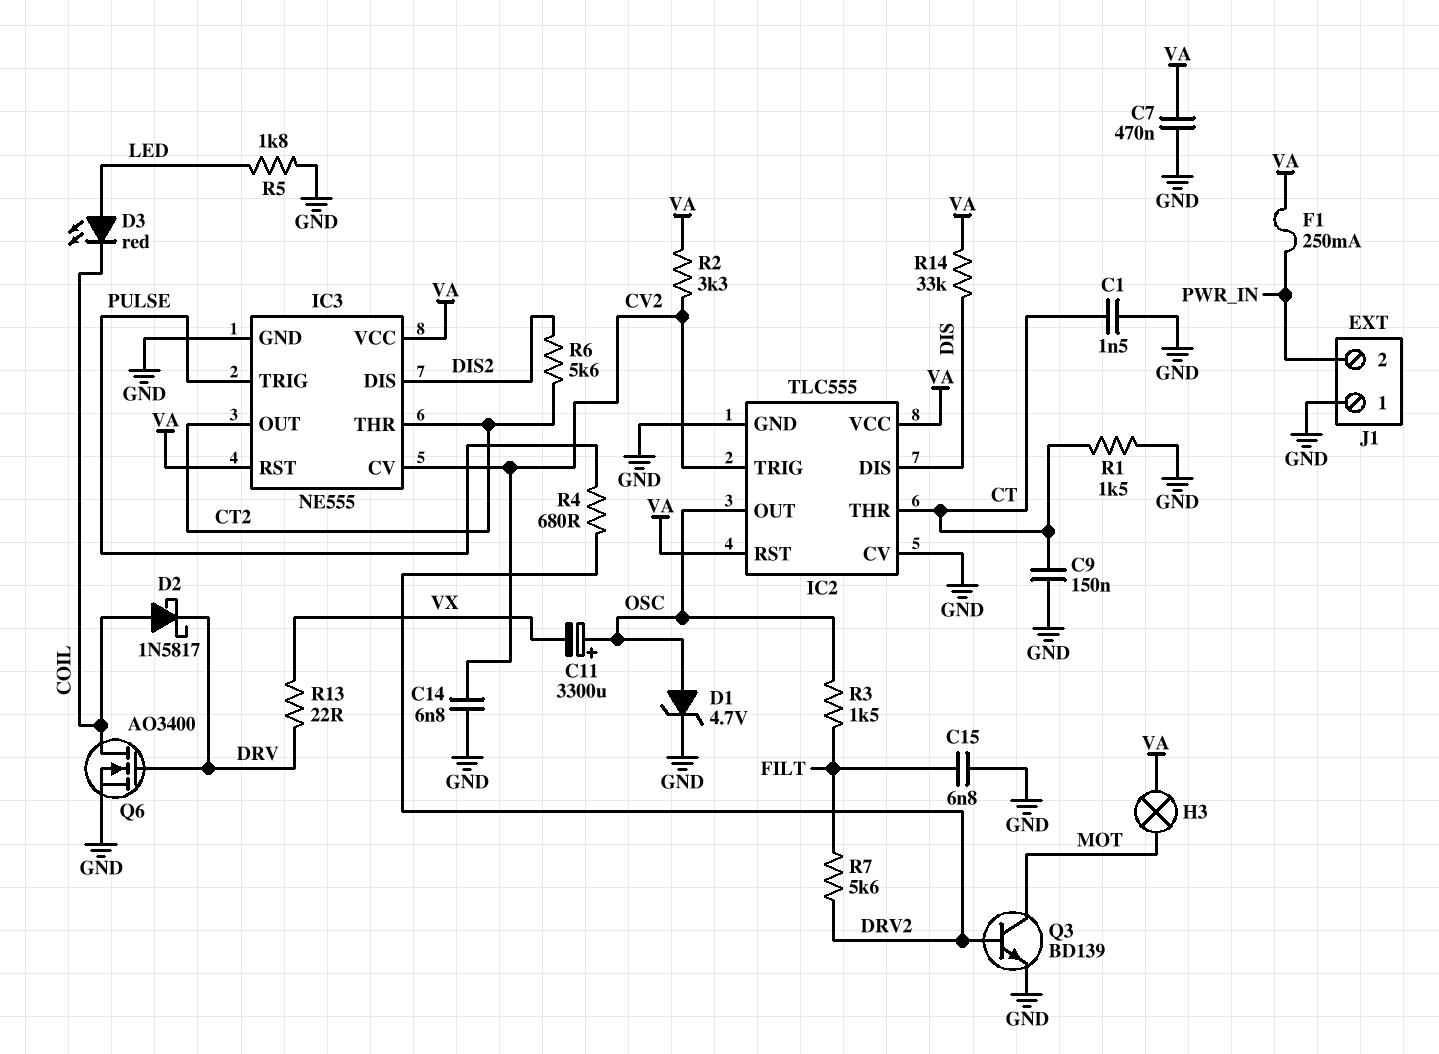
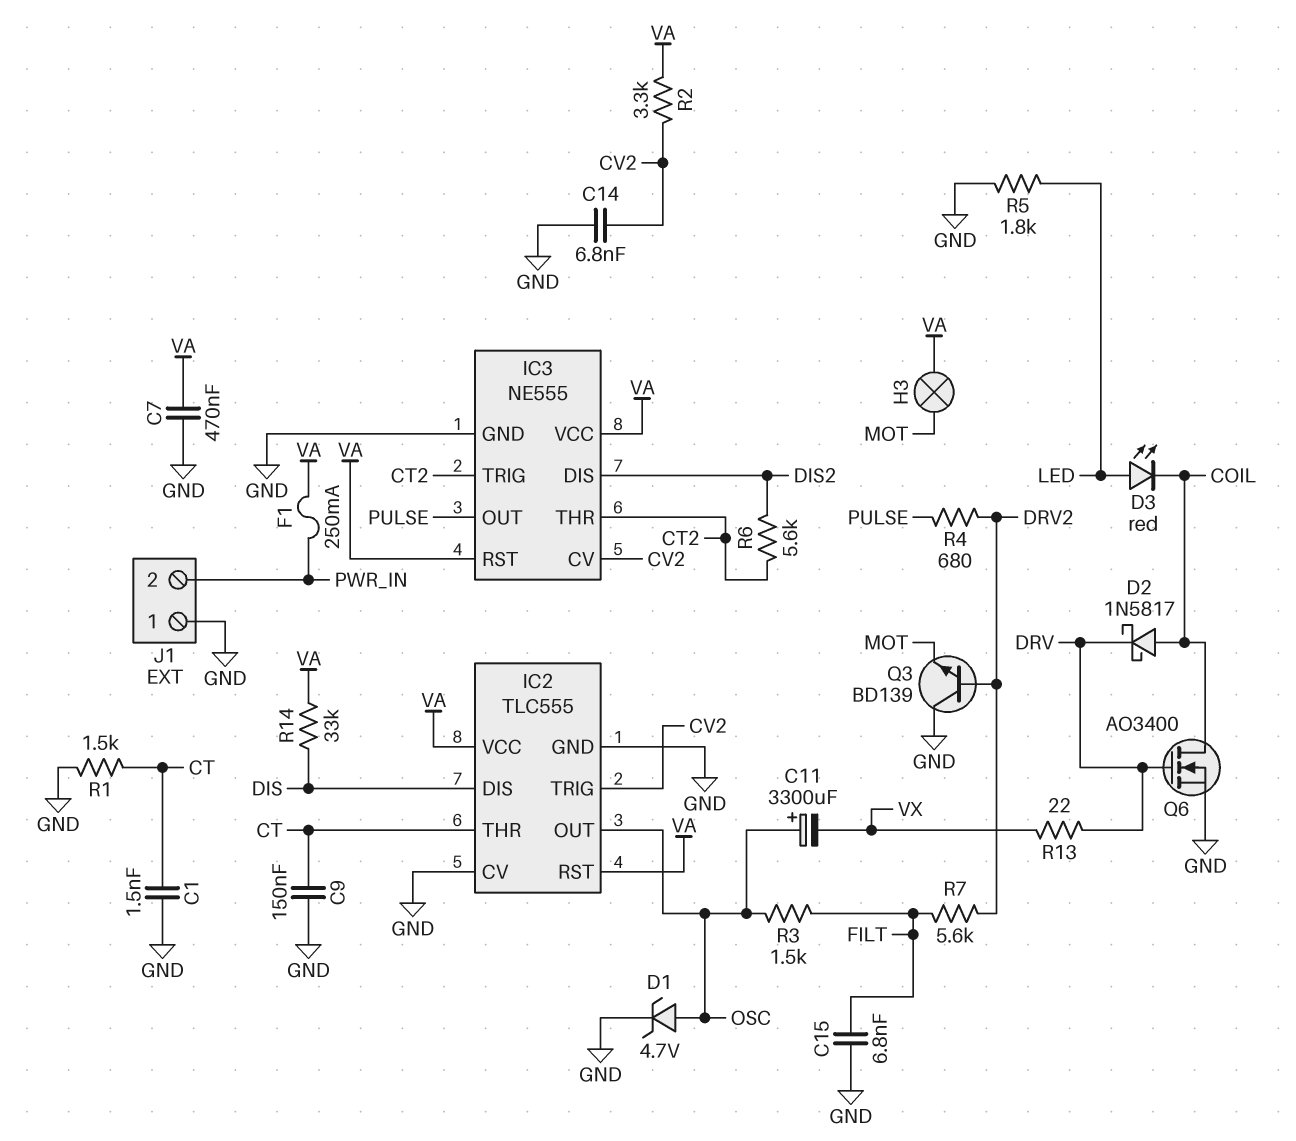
IC3 pin OUT: CT2 -> PULSE
IC3 pin TRIG: PULSE -> CT2
Q3: NPN BD139 (B DRV2, C MOT, E GND) -> NPN BD139 (B DRV2, C GND, E MOT)

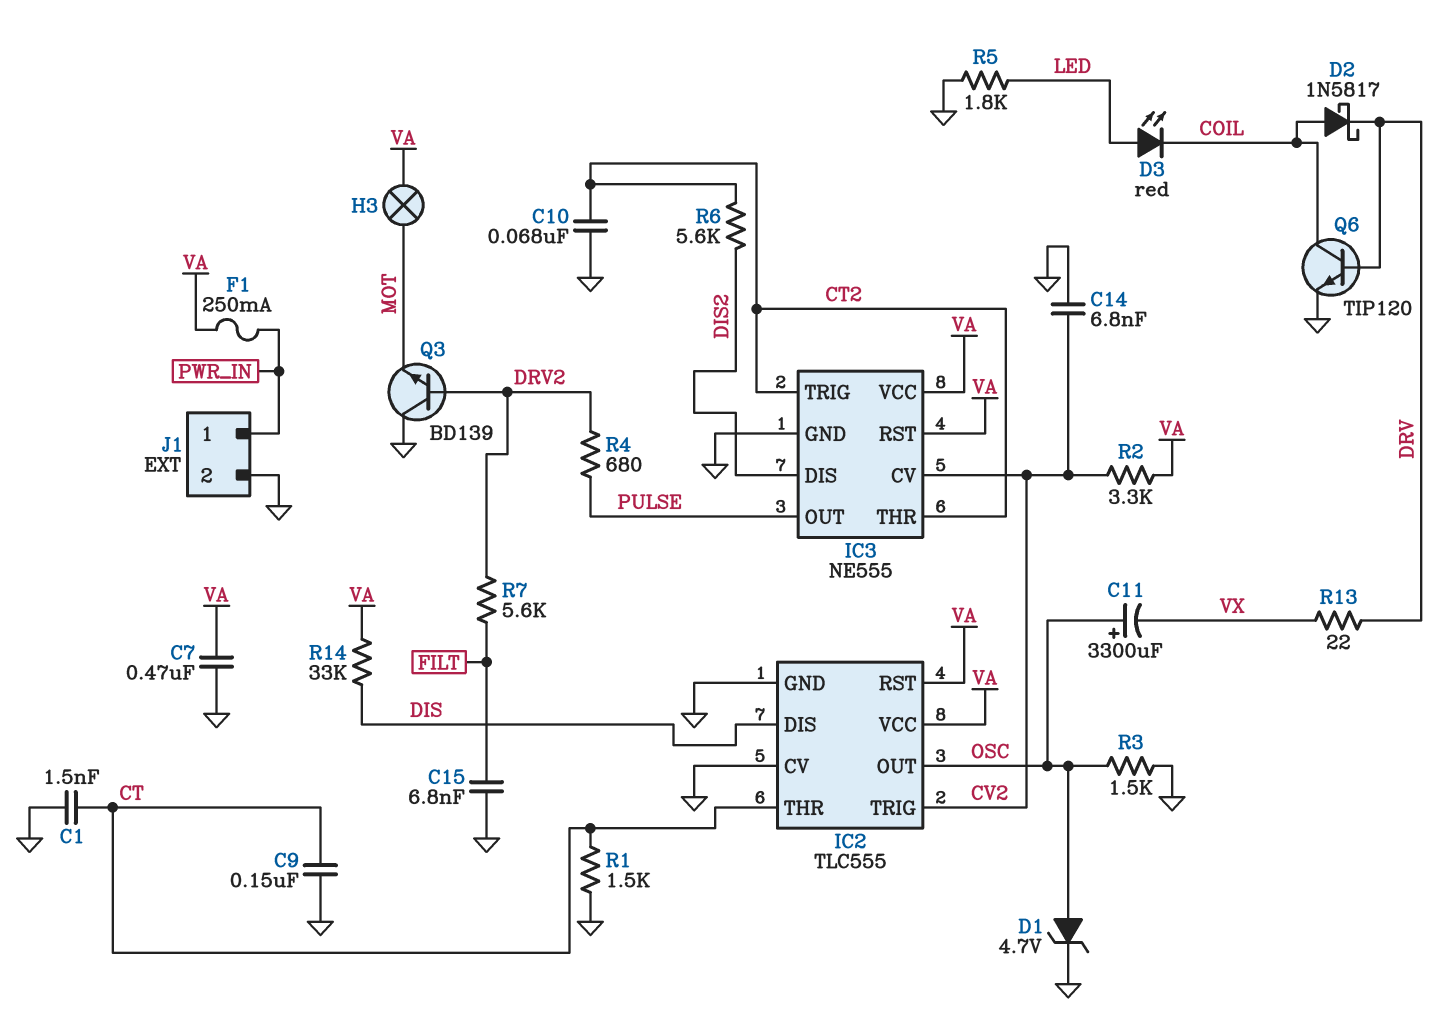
C10: none -> 68nF (CT2, GND)
J1 pin 1: GND -> PWR_IN
J1 pin 2: PWR_IN -> GND
Q6: NMOS AO3400 (G DRV, D COIL, S GND) -> NPN TIP120 (B DRV, C COIL, E GND)
R3: 1.5k (FILT, OSC) -> 1.5k (GND, OSC)

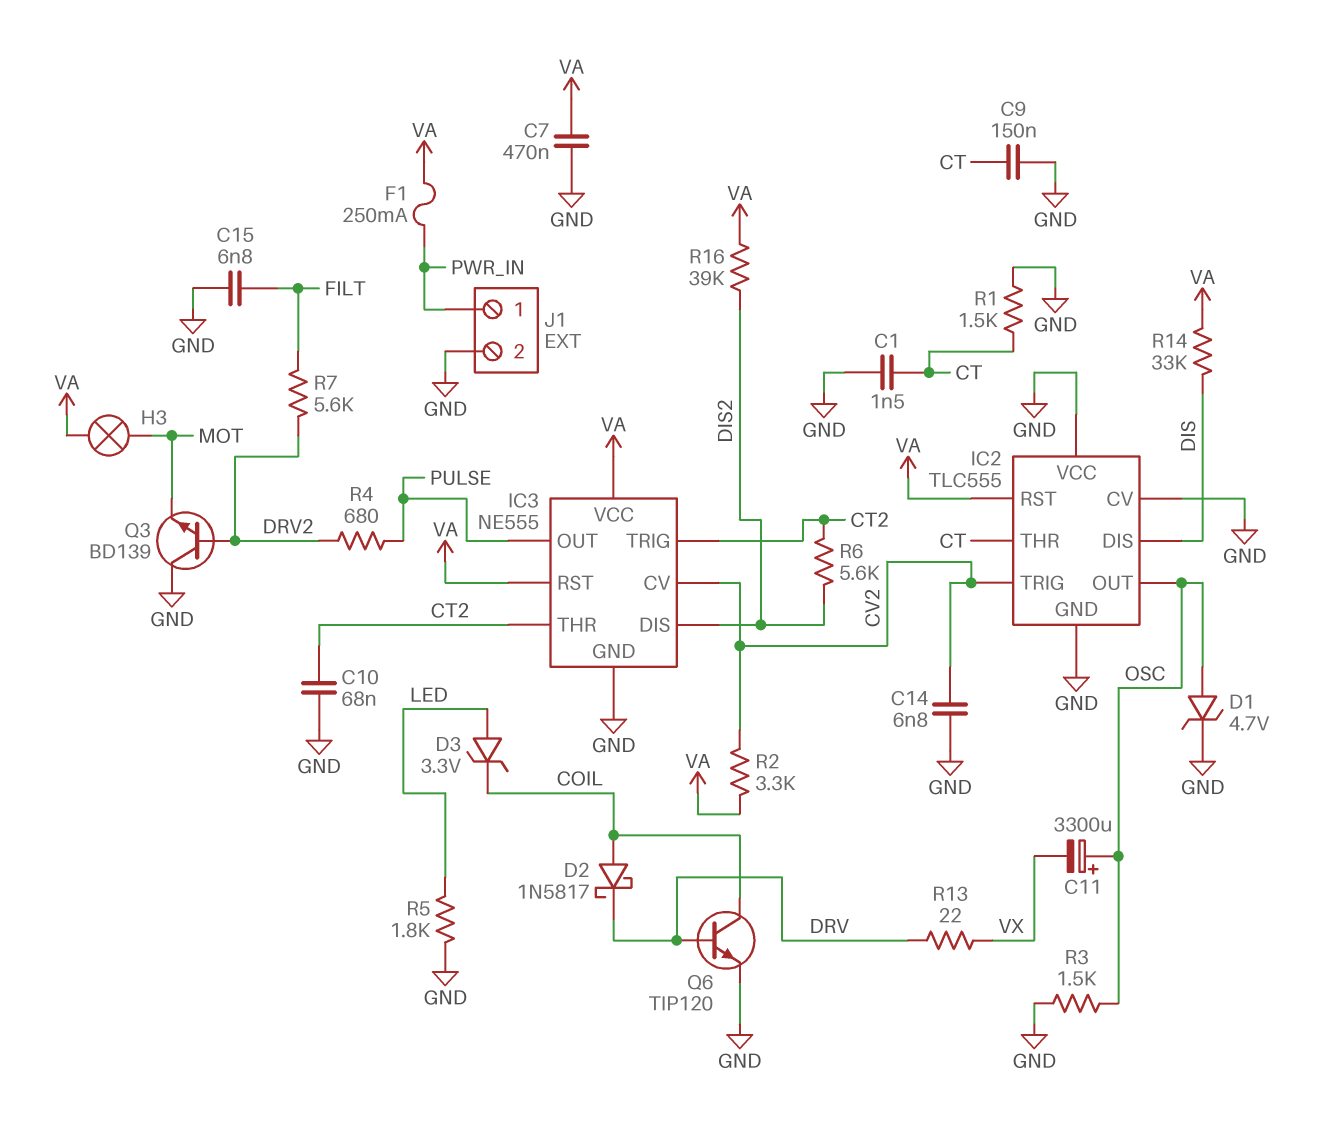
D3: LED red (A LED, K COIL) -> zener 3.3V (A LED, K COIL)
IC2 pin VCC: VA -> GND
R16: none -> 39k (DIS2, VA)

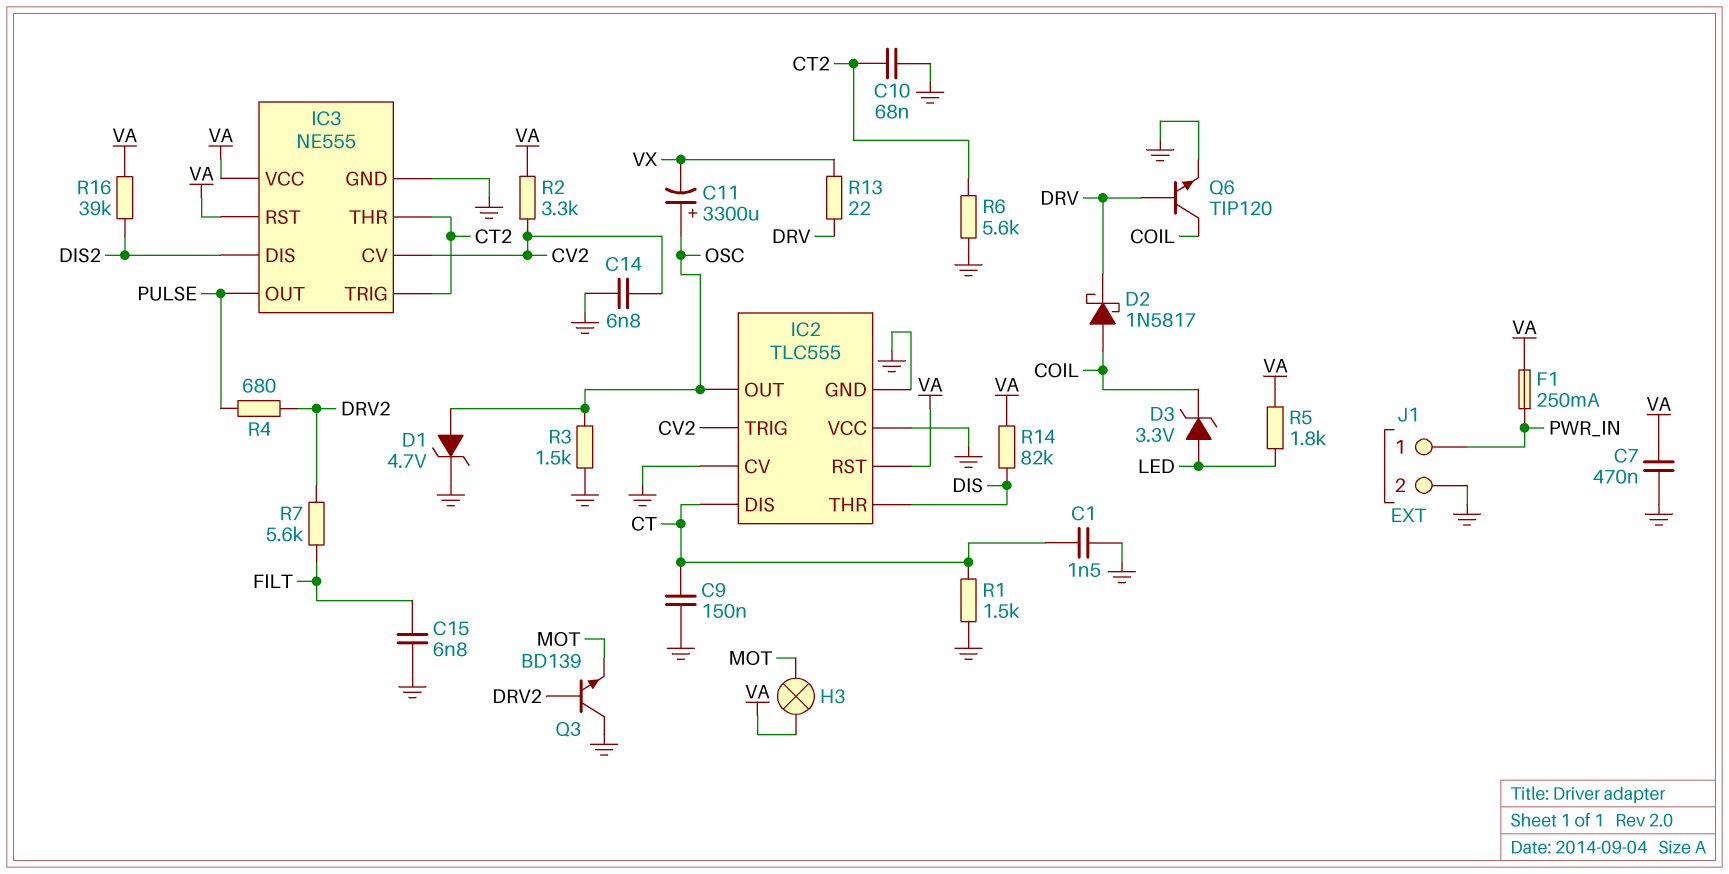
IC2 pin DIS: DIS -> CT
IC2 pin THR: CT -> DIS
R5: 1.8k (GND, LED) -> 1.8k (LED, VA)
R6: 5.6k (CT2, DIS2) -> 5.6k (CT2, GND)
R14: 33k (DIS, VA) -> 82k (DIS, VA)

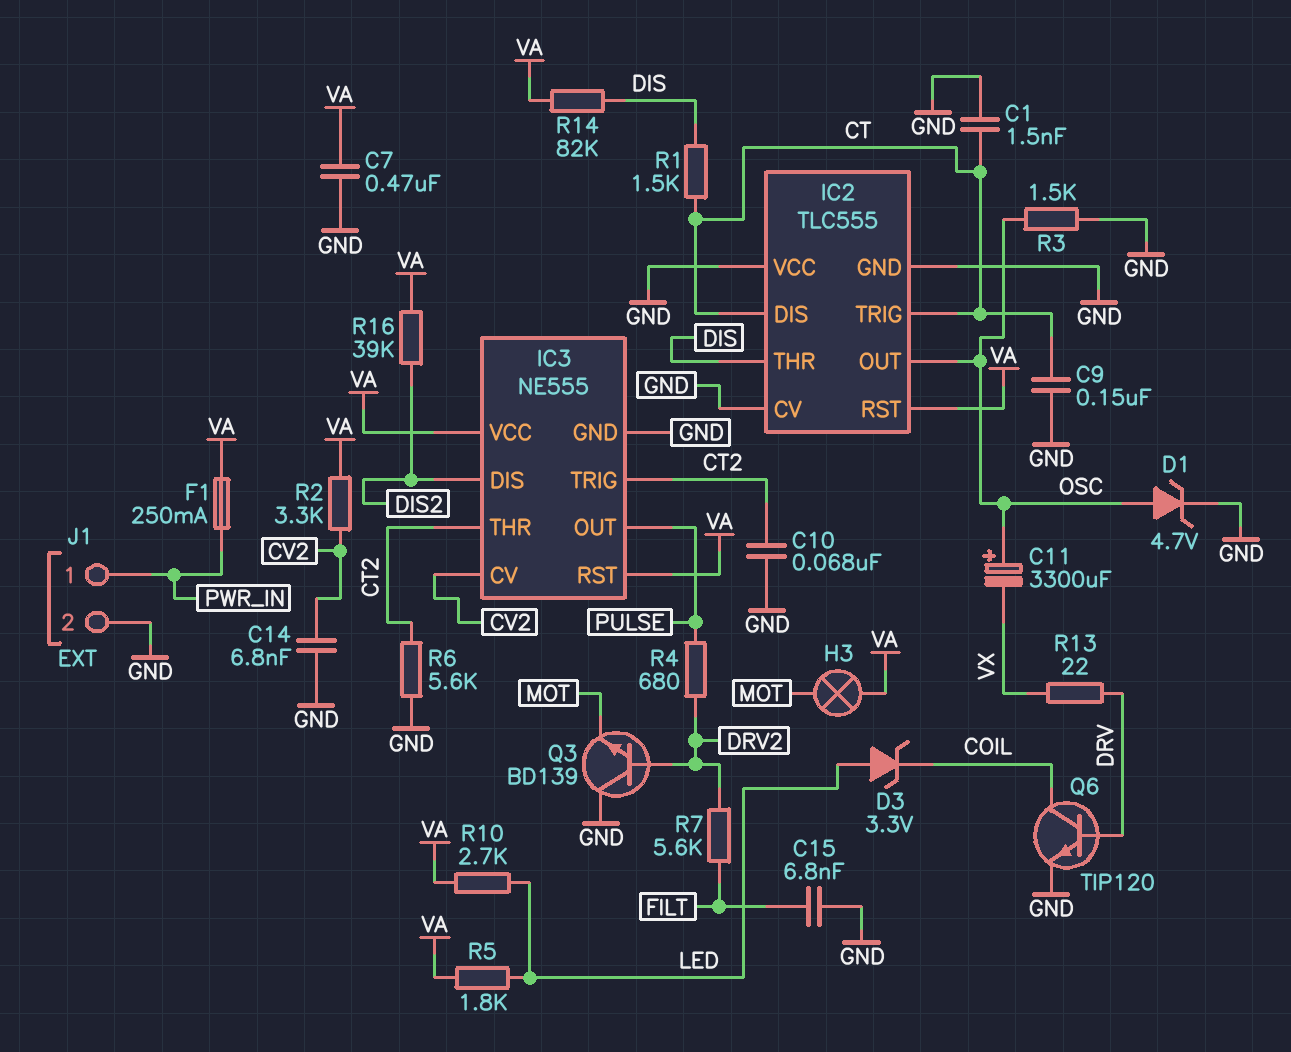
D2: schottky 1N5817 (A COIL, K DRV) -> none
IC2 pin TRIG: CV2 -> CT
R1: 1.5k (CT, GND) -> 1.5k (CT, DIS)
R10: none -> 2.7k (LED, VA)

